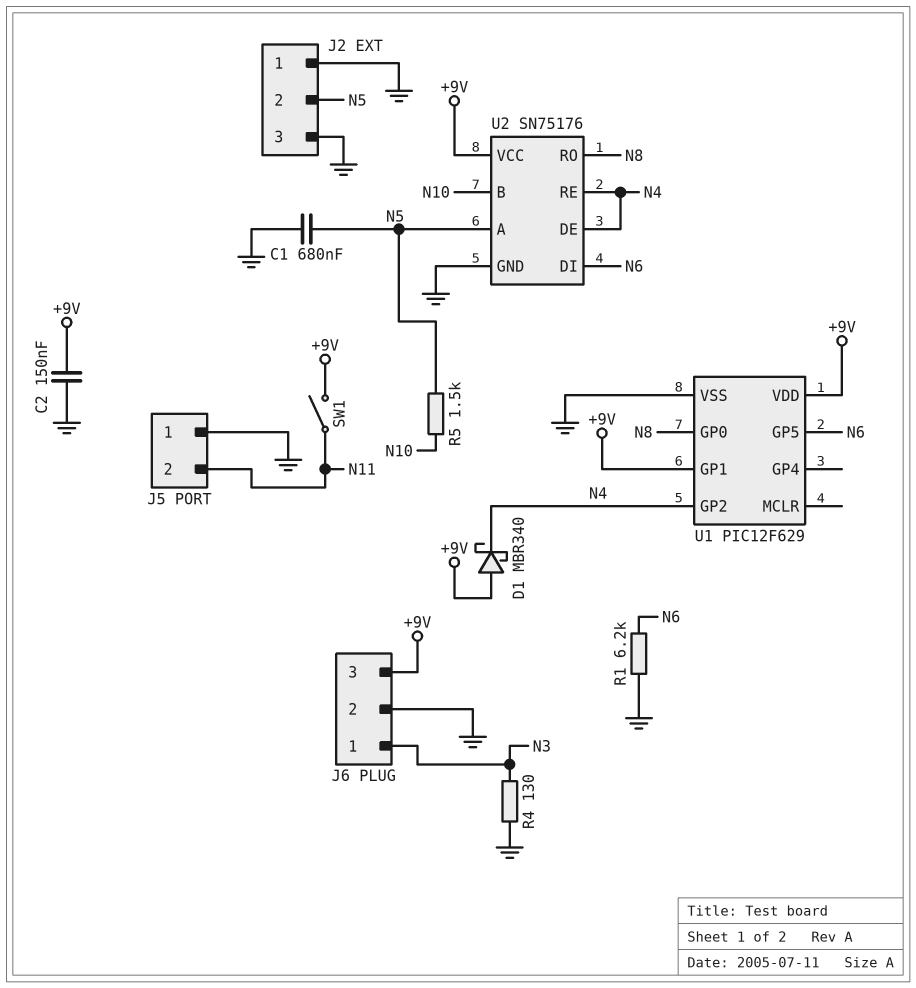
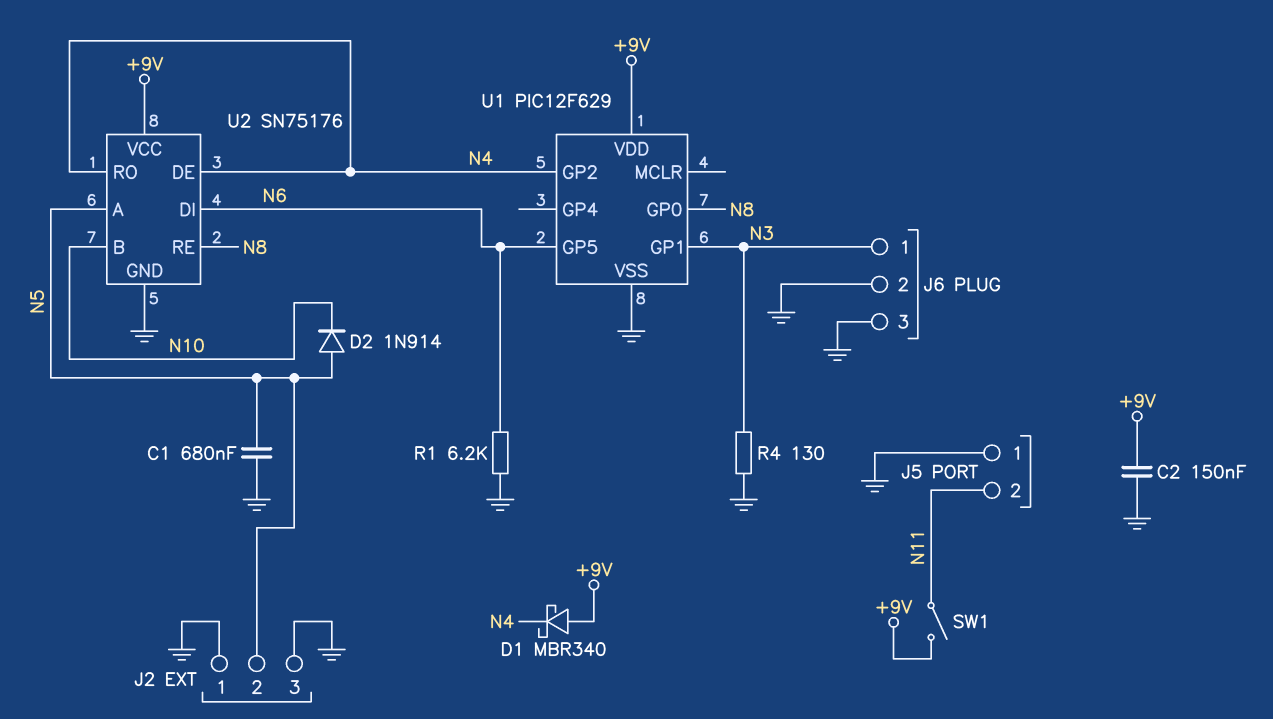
D2: none -> diode 1N914 (A N5, K N10)
J6 pin 3: +9V -> GND
R5: 1.5k (N5, N10) -> none
U1 pin GP1: +9V -> N3
U2 pin RE: N4 -> N8
U2 pin RO: N8 -> N4

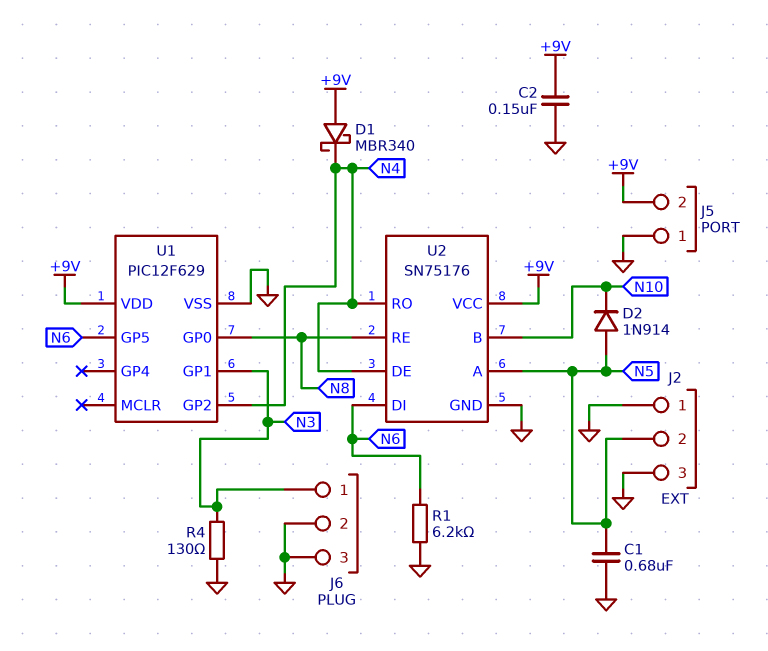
J5 pin 2: N11 -> +9V
SW1: switch (+9V, N11) -> none

